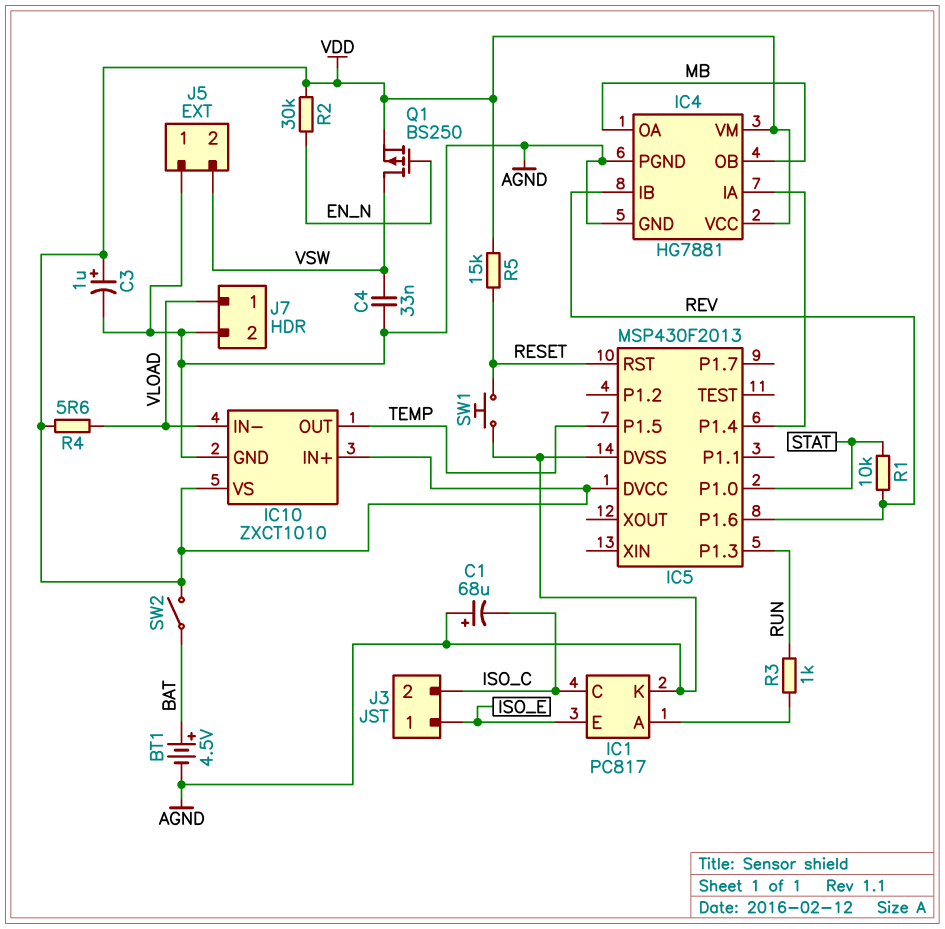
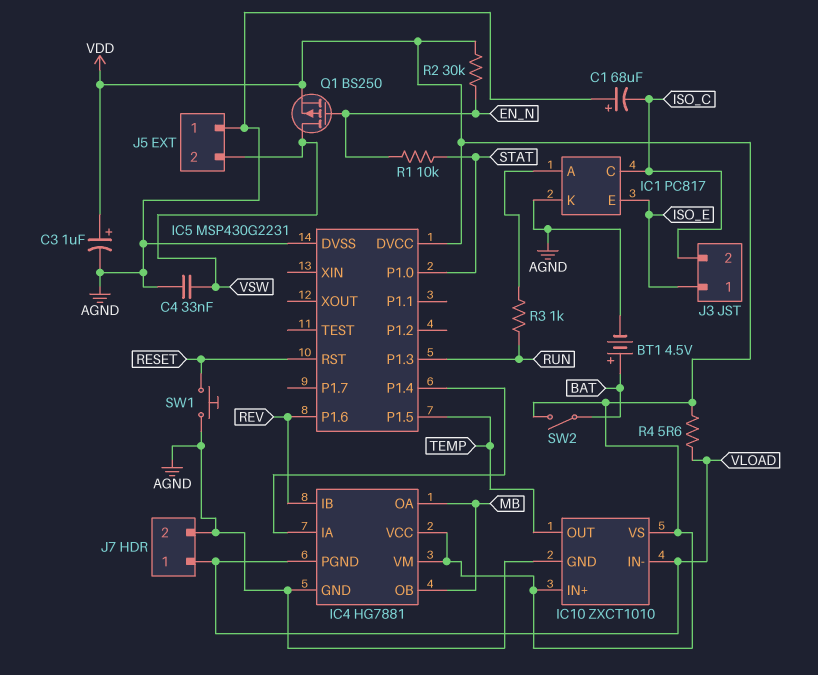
IC4 pin PGND: AGND -> VLOAD
IC5: MSP430F2013 -> MSP430G2231
R1: 10k (REV, STAT) -> 10k (EN_N, STAT)
R5: 15k (RESET, VDD) -> none

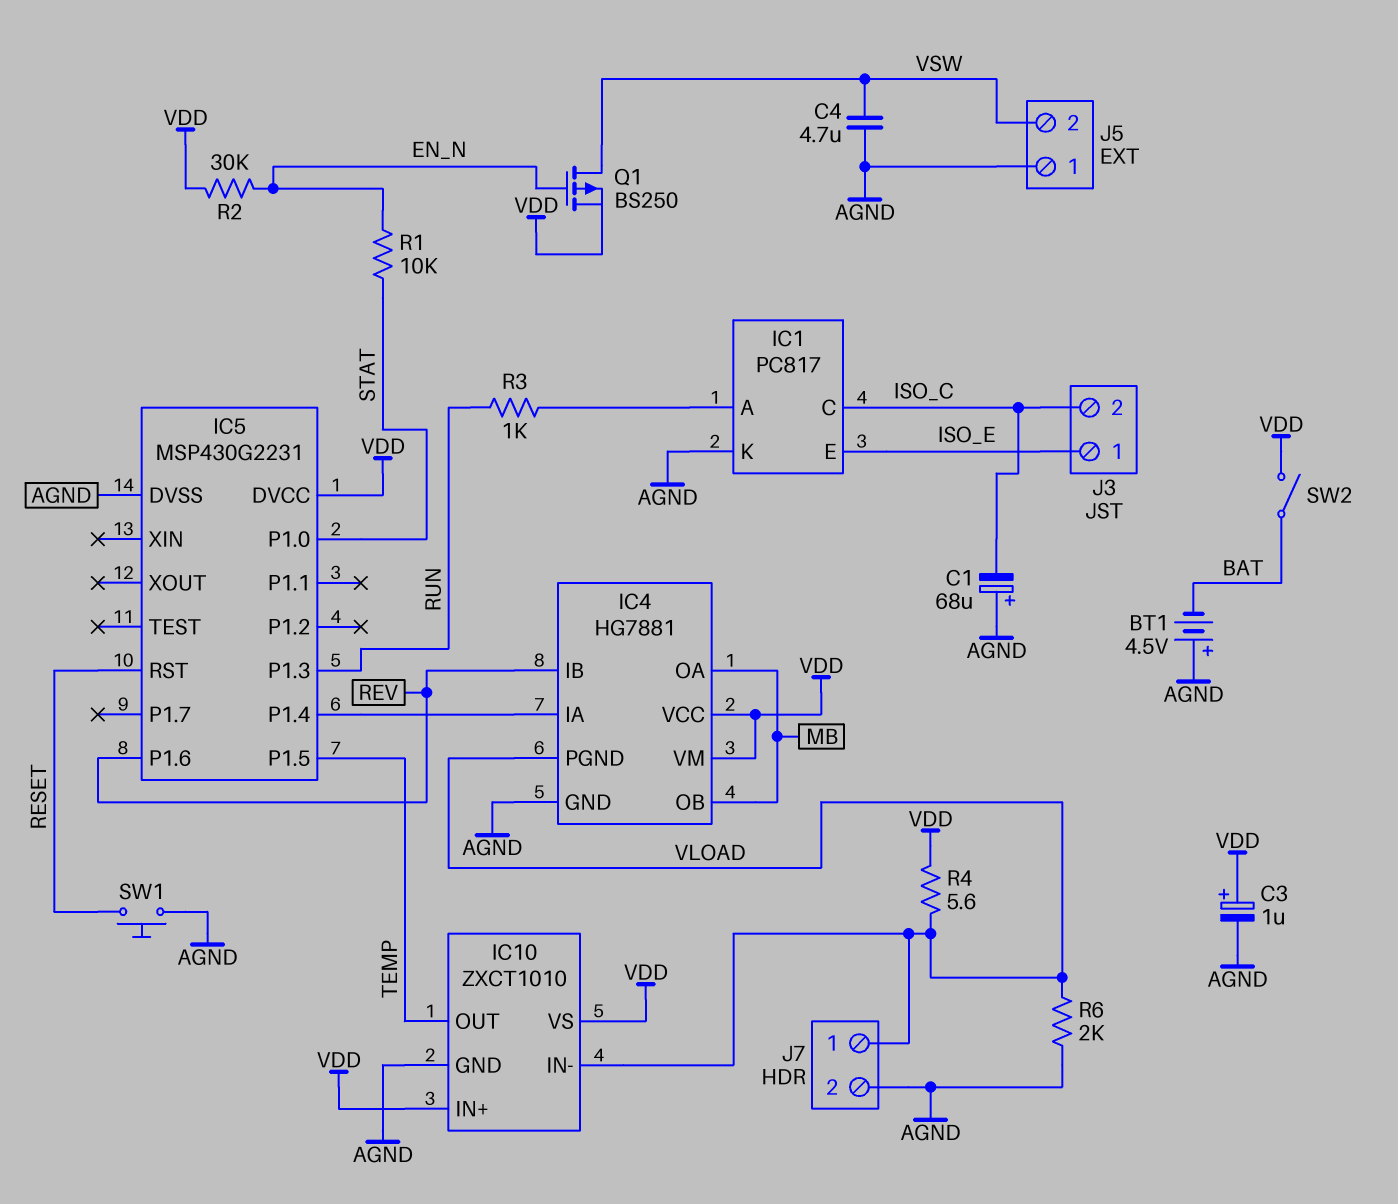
BT1: 4.5V (plus BAT, minus AGND) -> 4.5V (plus AGND, minus BAT)
C4: 33nF (AGND, VSW) -> 4.7uF (AGND, VSW)
R6: none -> 2k (AGND, VLOAD)

